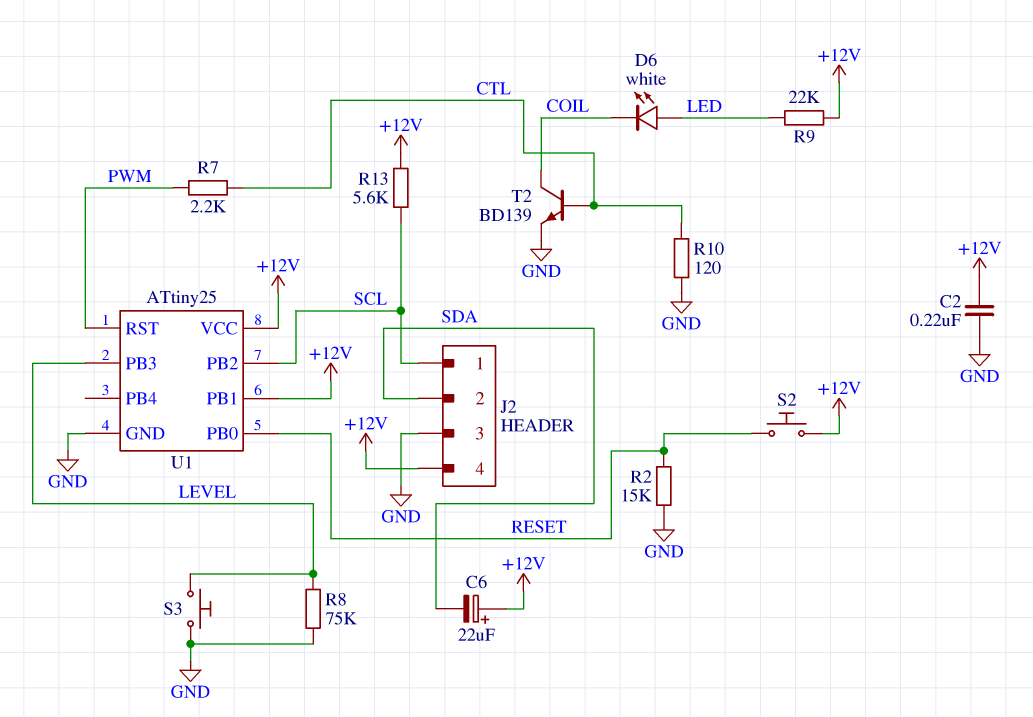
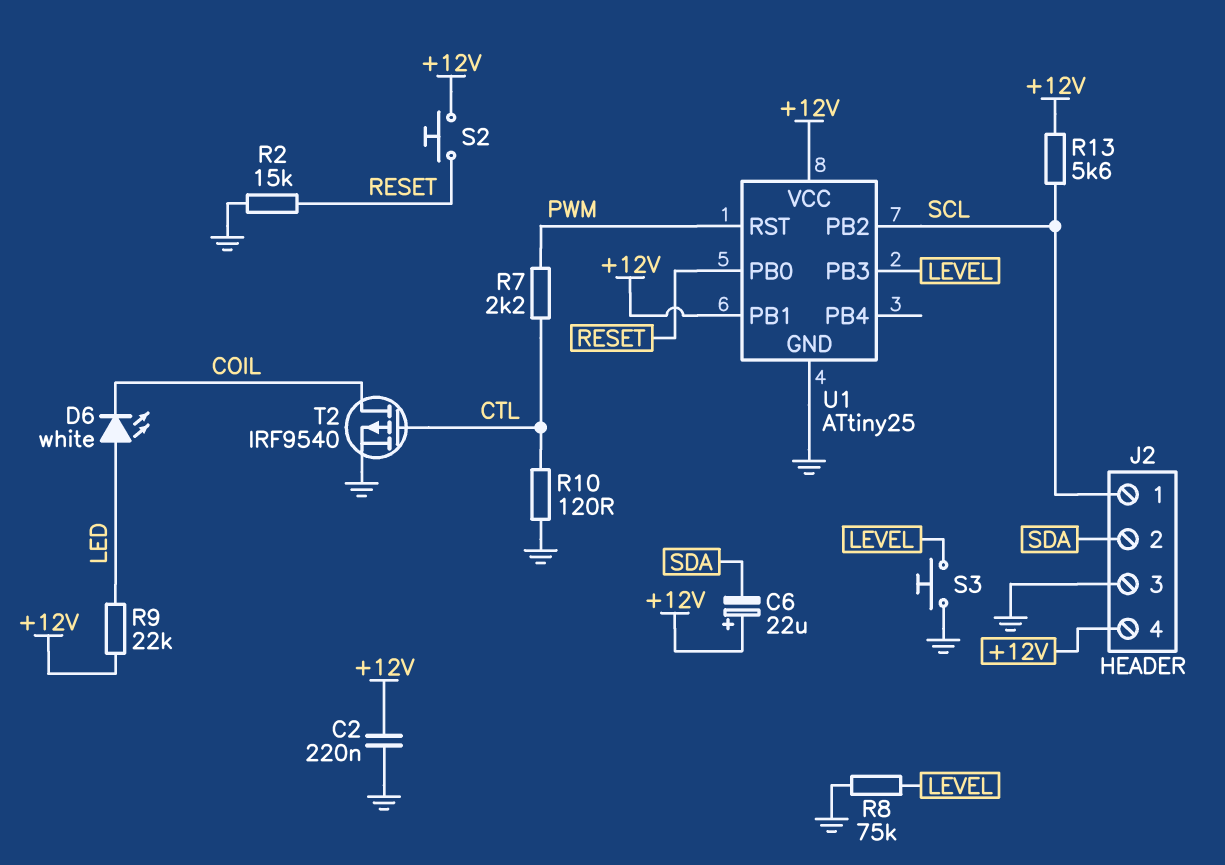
T2: NPN BD139 (B CTL, C COIL, E GND) -> PMOS IRF9540 (G CTL, D COIL, S GND)

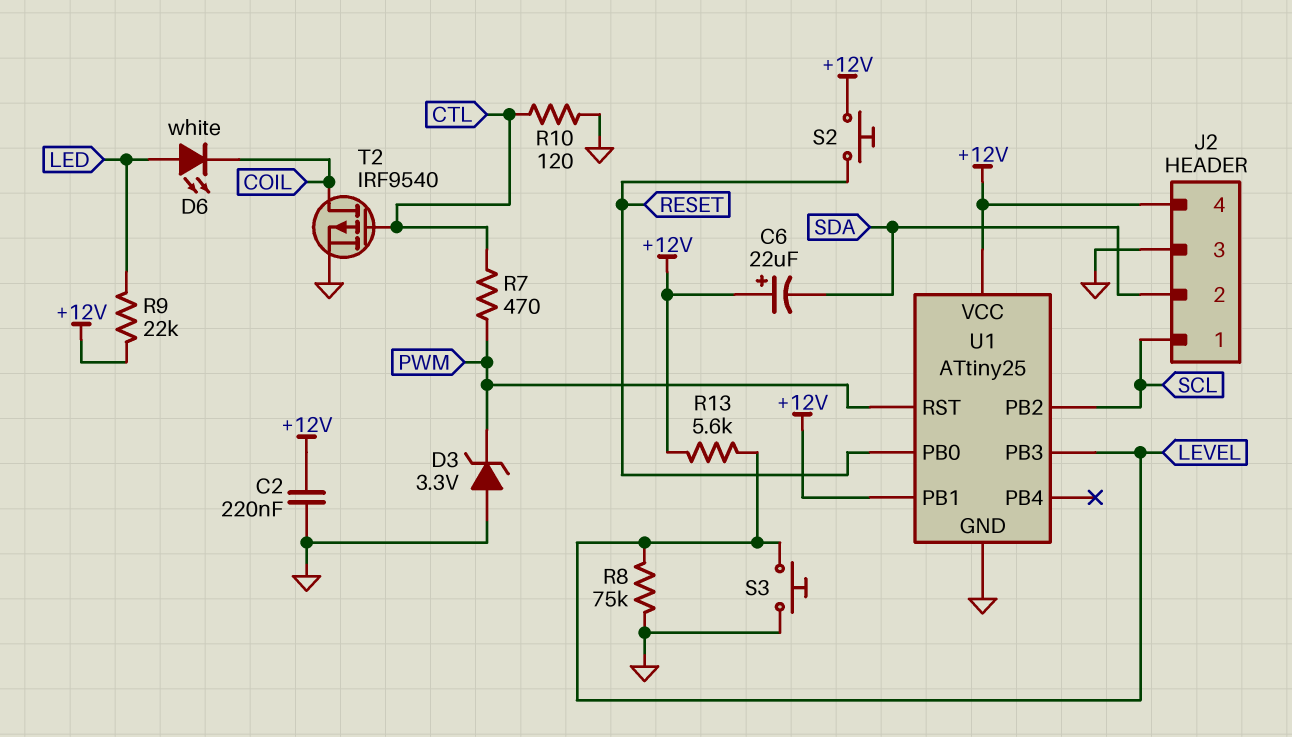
D3: none -> zener 3.3V (A GND, K PWM)
R2: 15k (GND, RESET) -> none
R7: 2.2k (CTL, PWM) -> 470 (CTL, PWM)
R13: 5.6k (+12V, SCL) -> 5.6k (+12V, LEVEL)

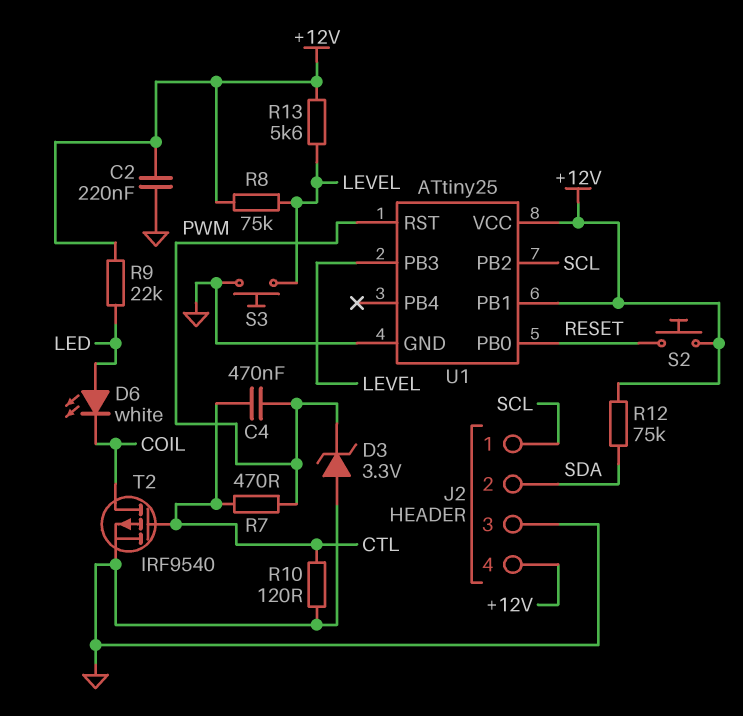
C4: none -> 470nF (CTL, PWM)
C6: 22uF (plus +12V, minus SDA) -> none
R8: 75k (GND, LEVEL) -> 75k (+12V, LEVEL)
R12: none -> 75k (+12V, SDA)

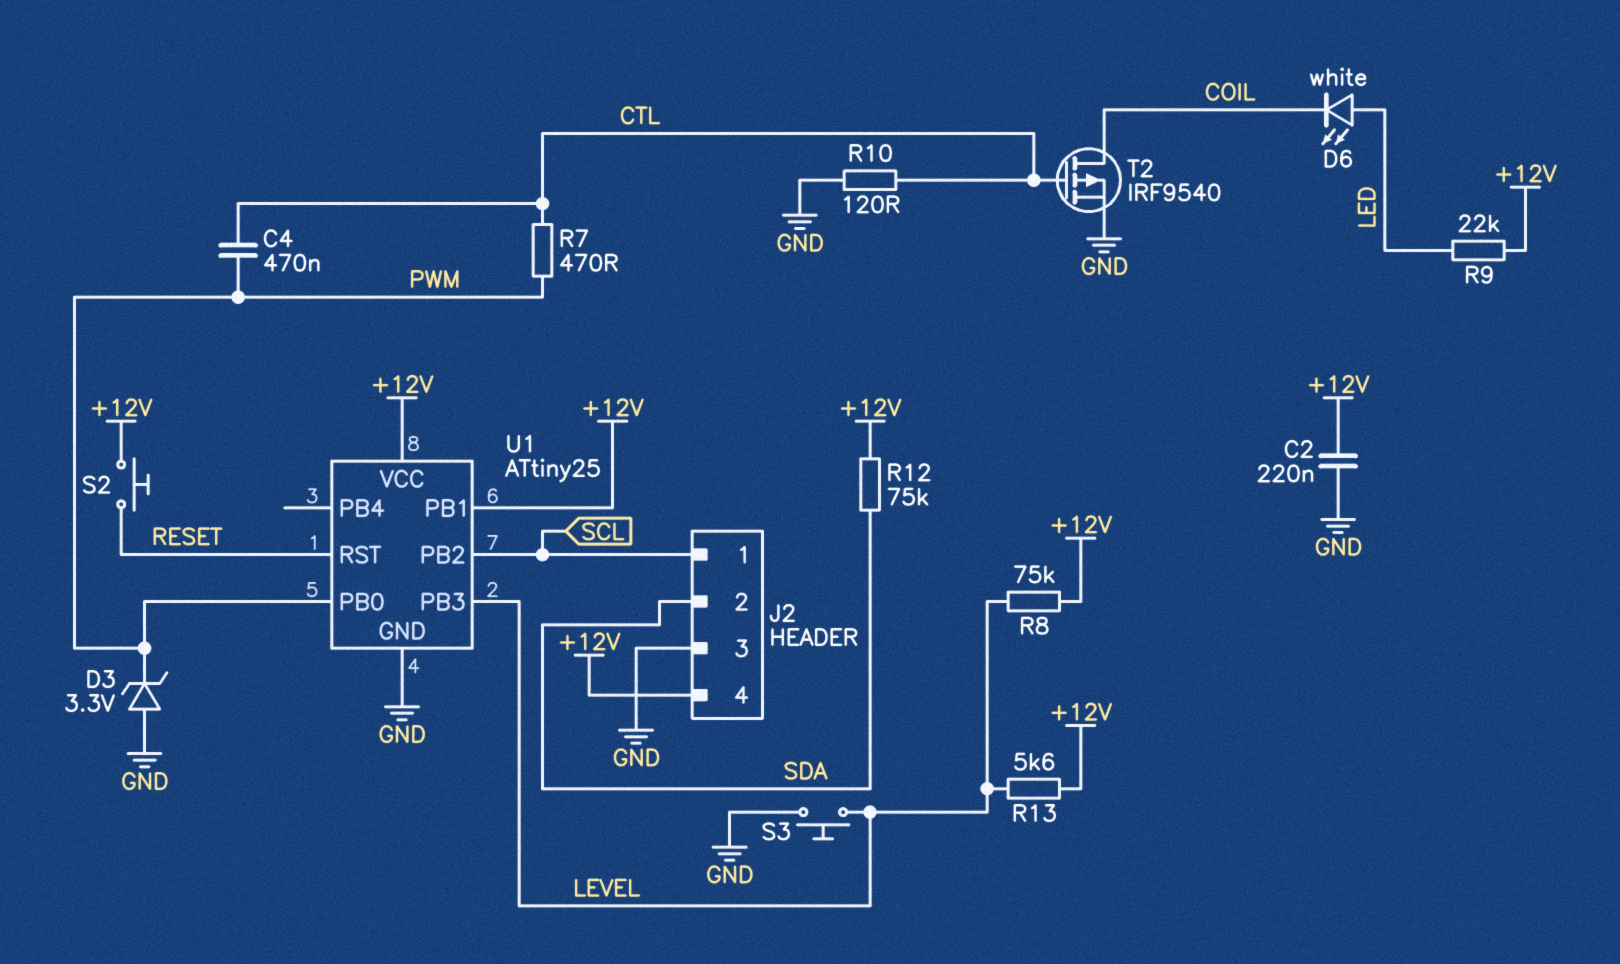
U1 pin PB0: RESET -> PWM
U1 pin RST: PWM -> RESET

